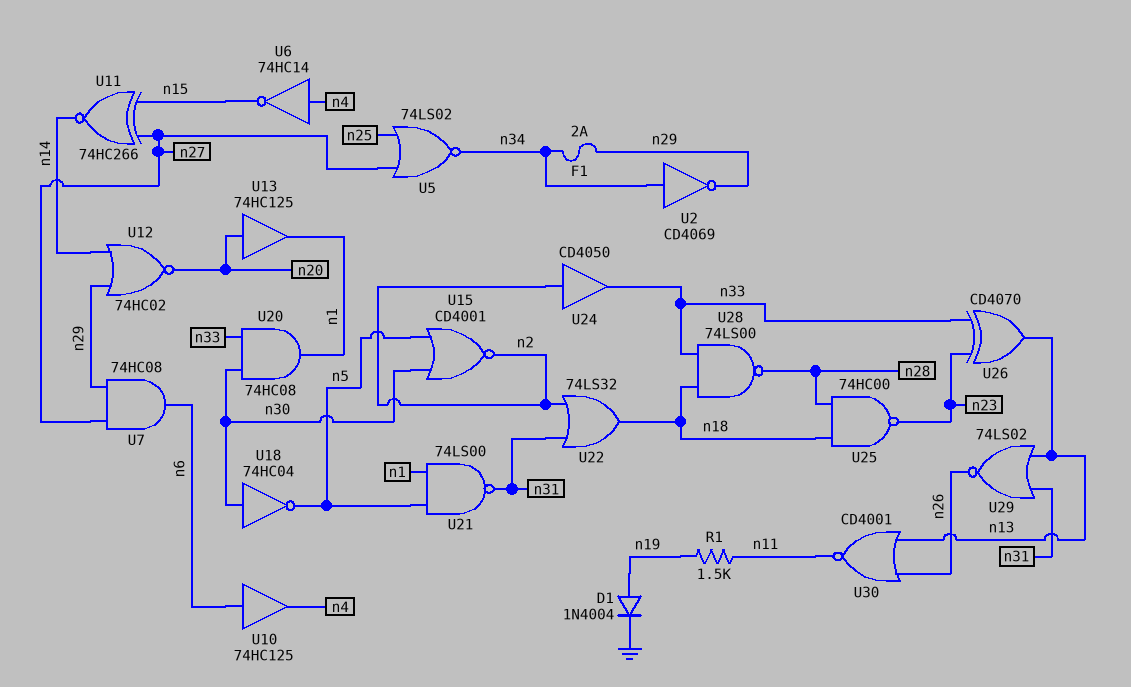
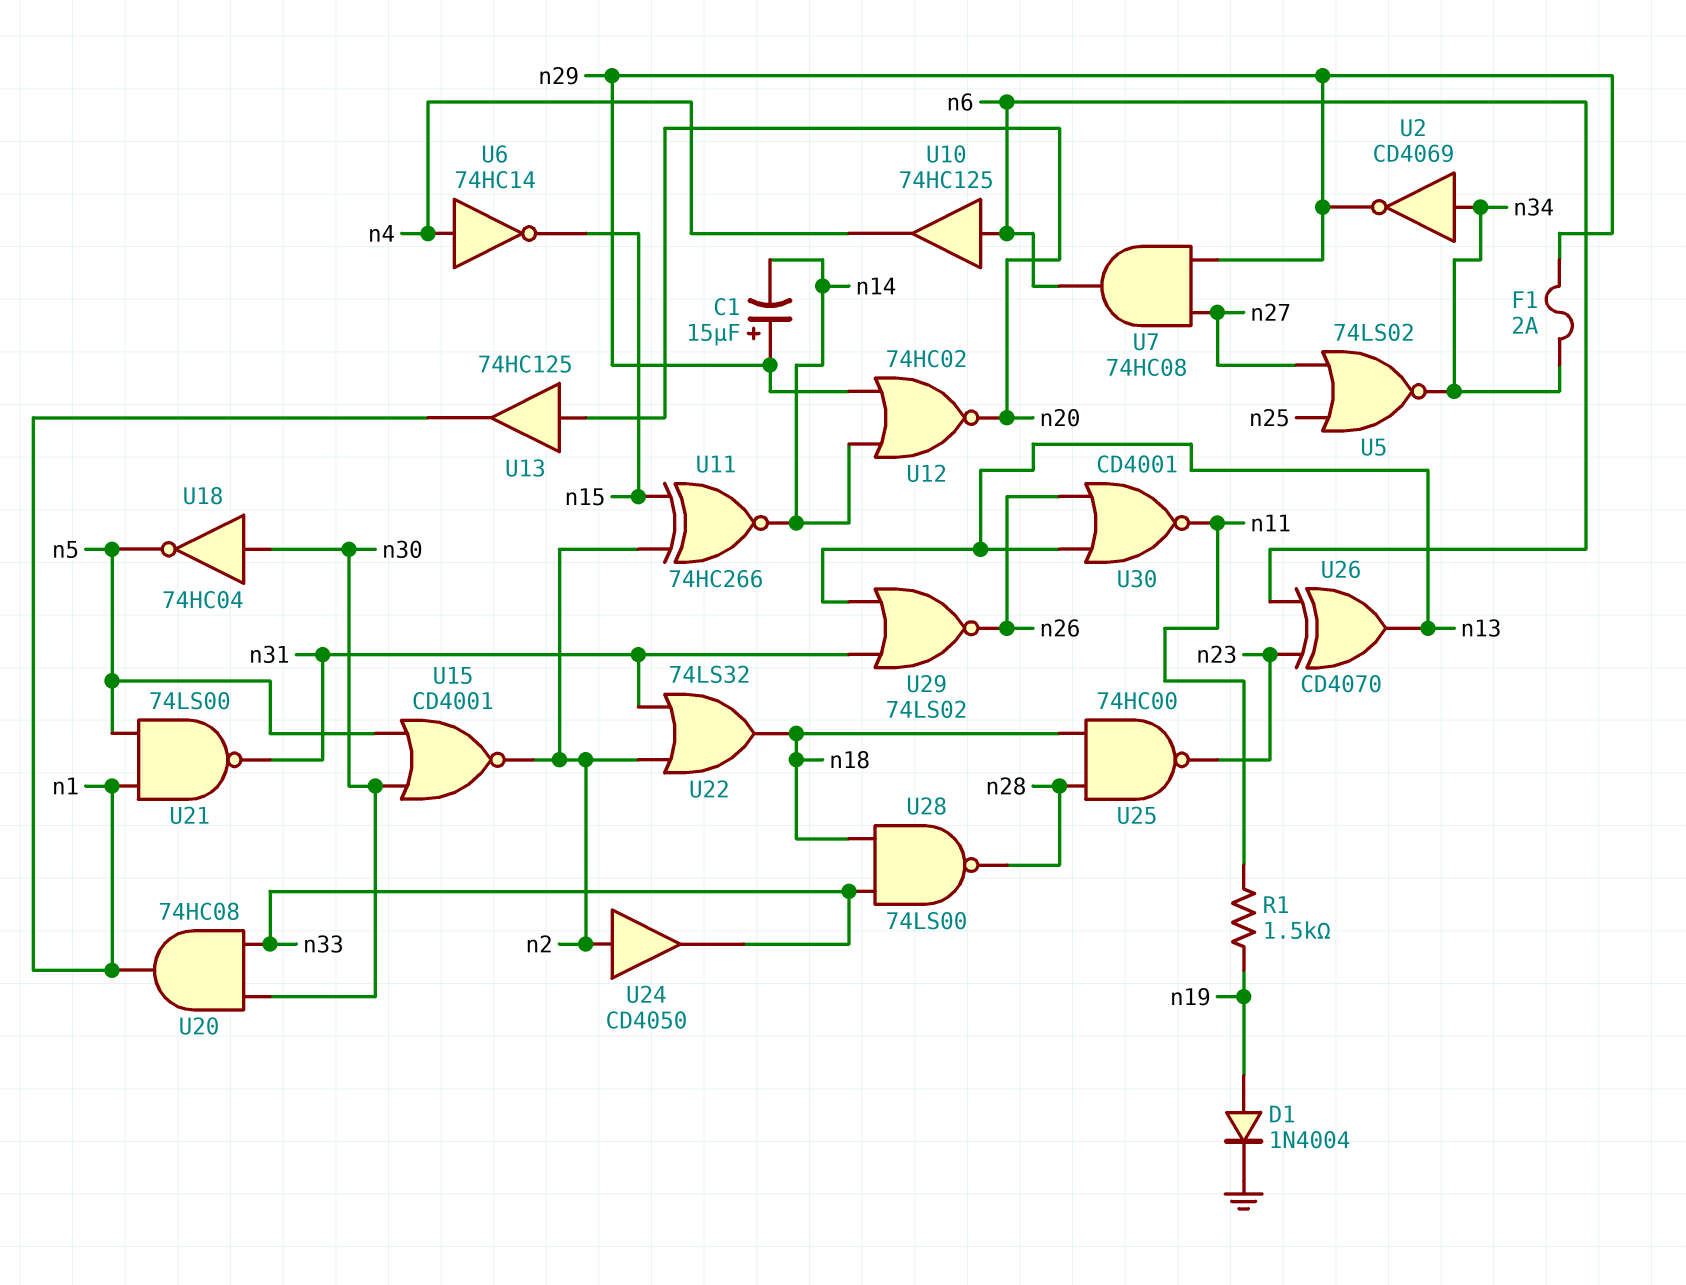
C1: none -> 15uF (plus n29, minus n14)
U11: XNOR 74HC266 (in n15, in n27, out n14) -> XNOR 74HC266 (in n2, in n15, out n14)
U26: XOR CD4070 (in n23, in n33, out n13) -> XOR CD4070 (in n6, in n23, out n13)

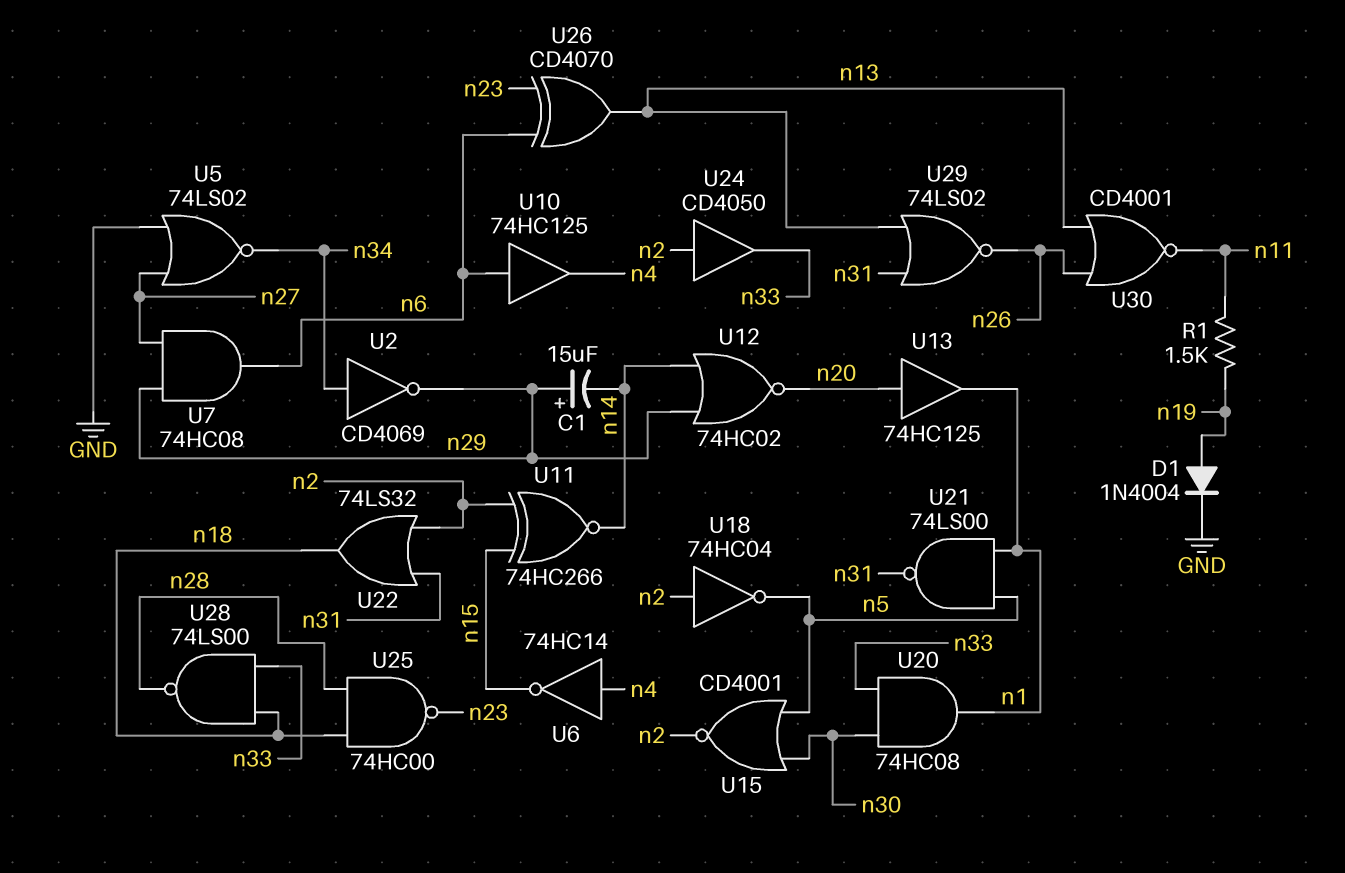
F1: 2A (n29, n34) -> none
U5: NOR 74LS02 (in n25, in n27, out n34) -> NOR 74LS02 (in GND, in n27, out n34)
U18: NOT 74HC04 (in n30, out n5) -> NOT 74HC04 (in n2, out n5)

